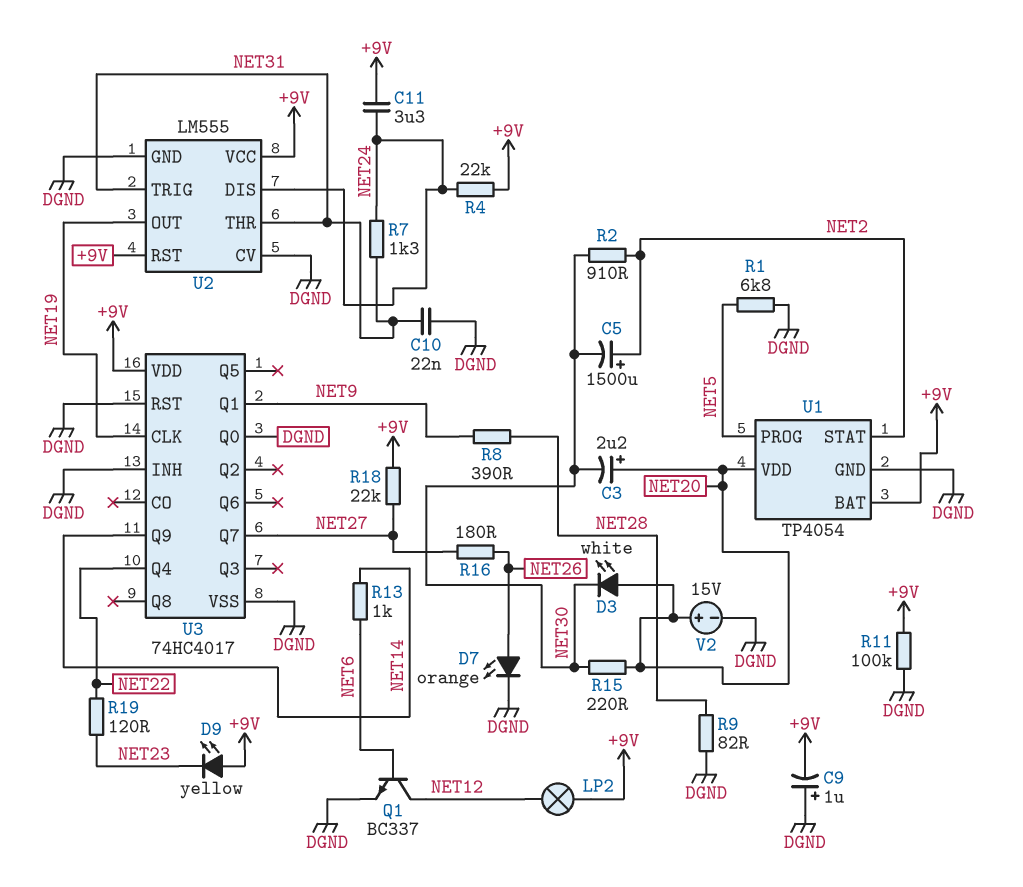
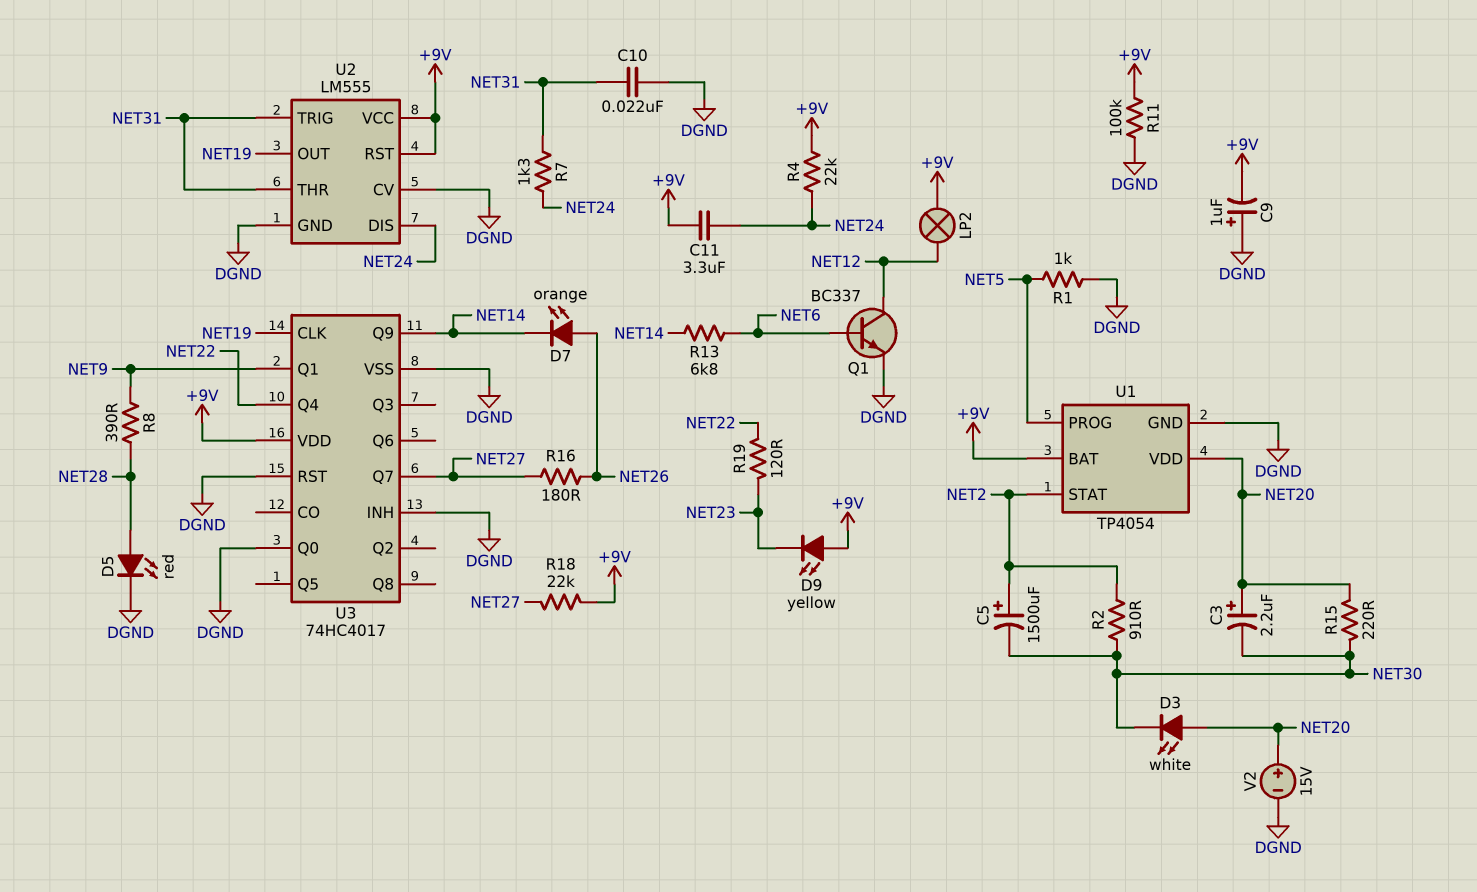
D5: none -> LED red (A NET28, K DGND)
D7: LED orange (A NET26, K DGND) -> LED orange (A NET26, K NET14)
R1: 6.8k (DGND, NET5) -> 1k (DGND, NET5)
R9: 82 (DGND, NET28) -> none
R13: 1k (NET6, NET14) -> 6.8k (NET6, NET14)

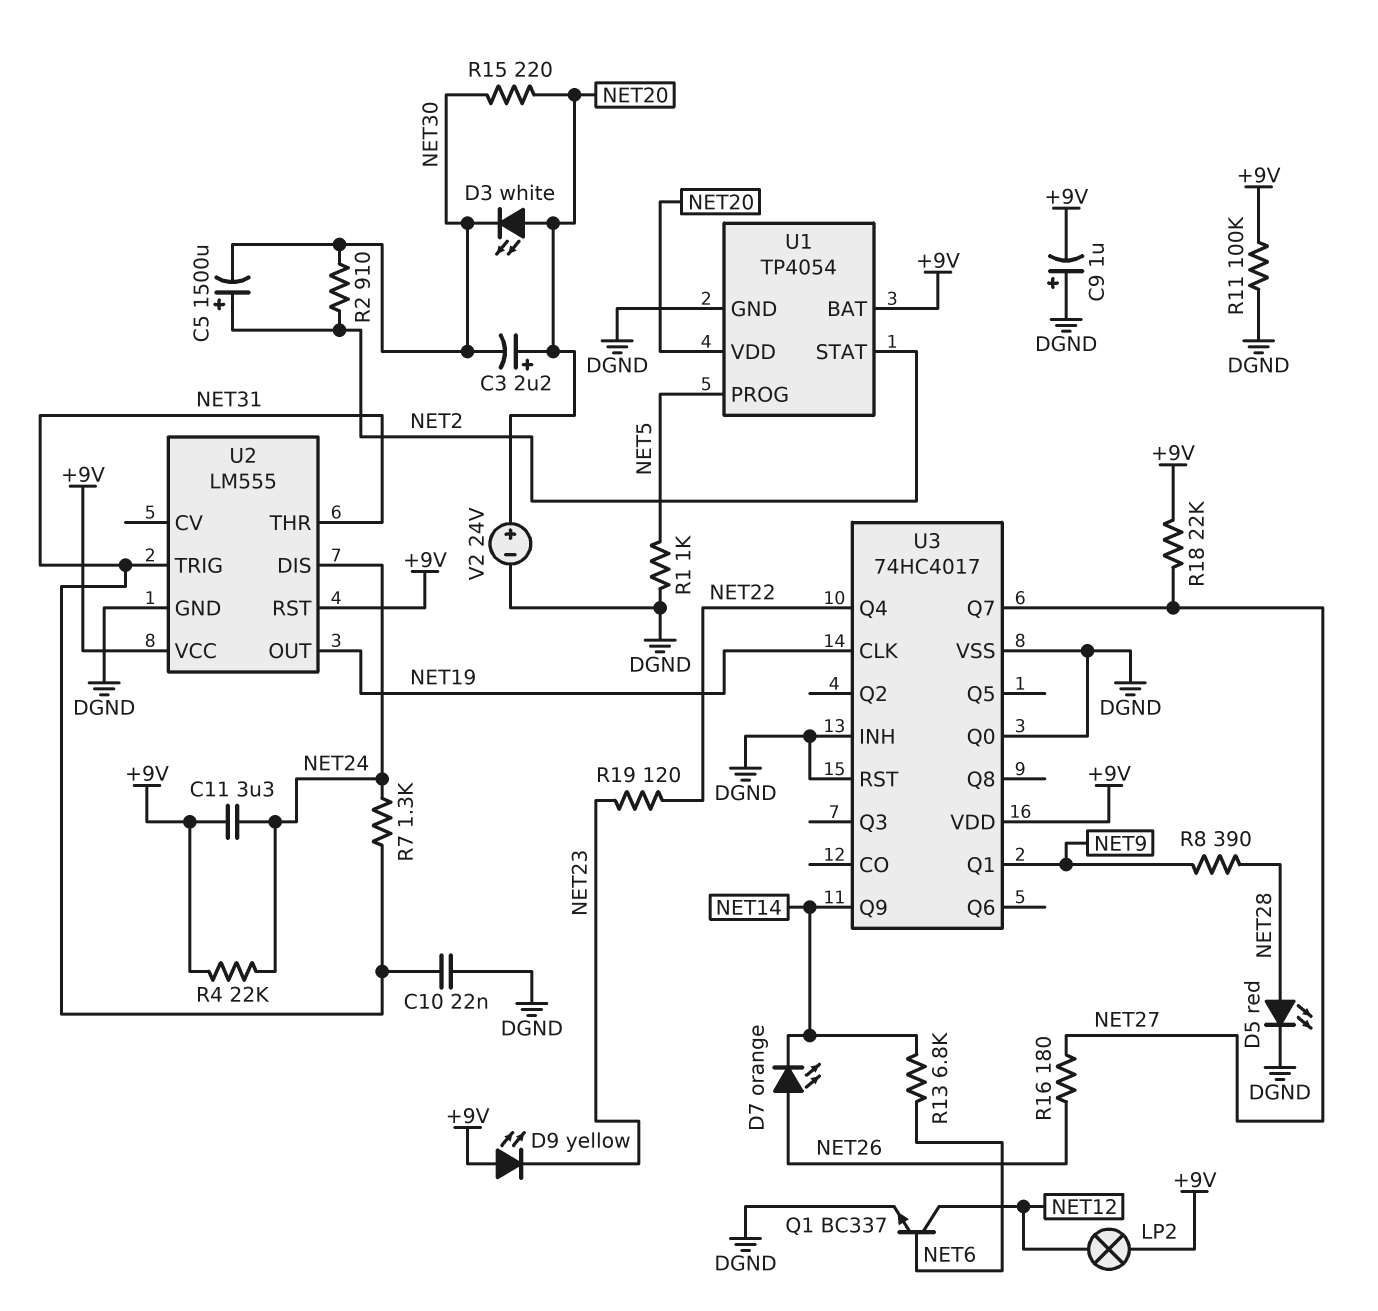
U2 pin CV: DGND -> none
V2: 15V (plus NET20, minus DGND) -> 24V (plus NET20, minus DGND)

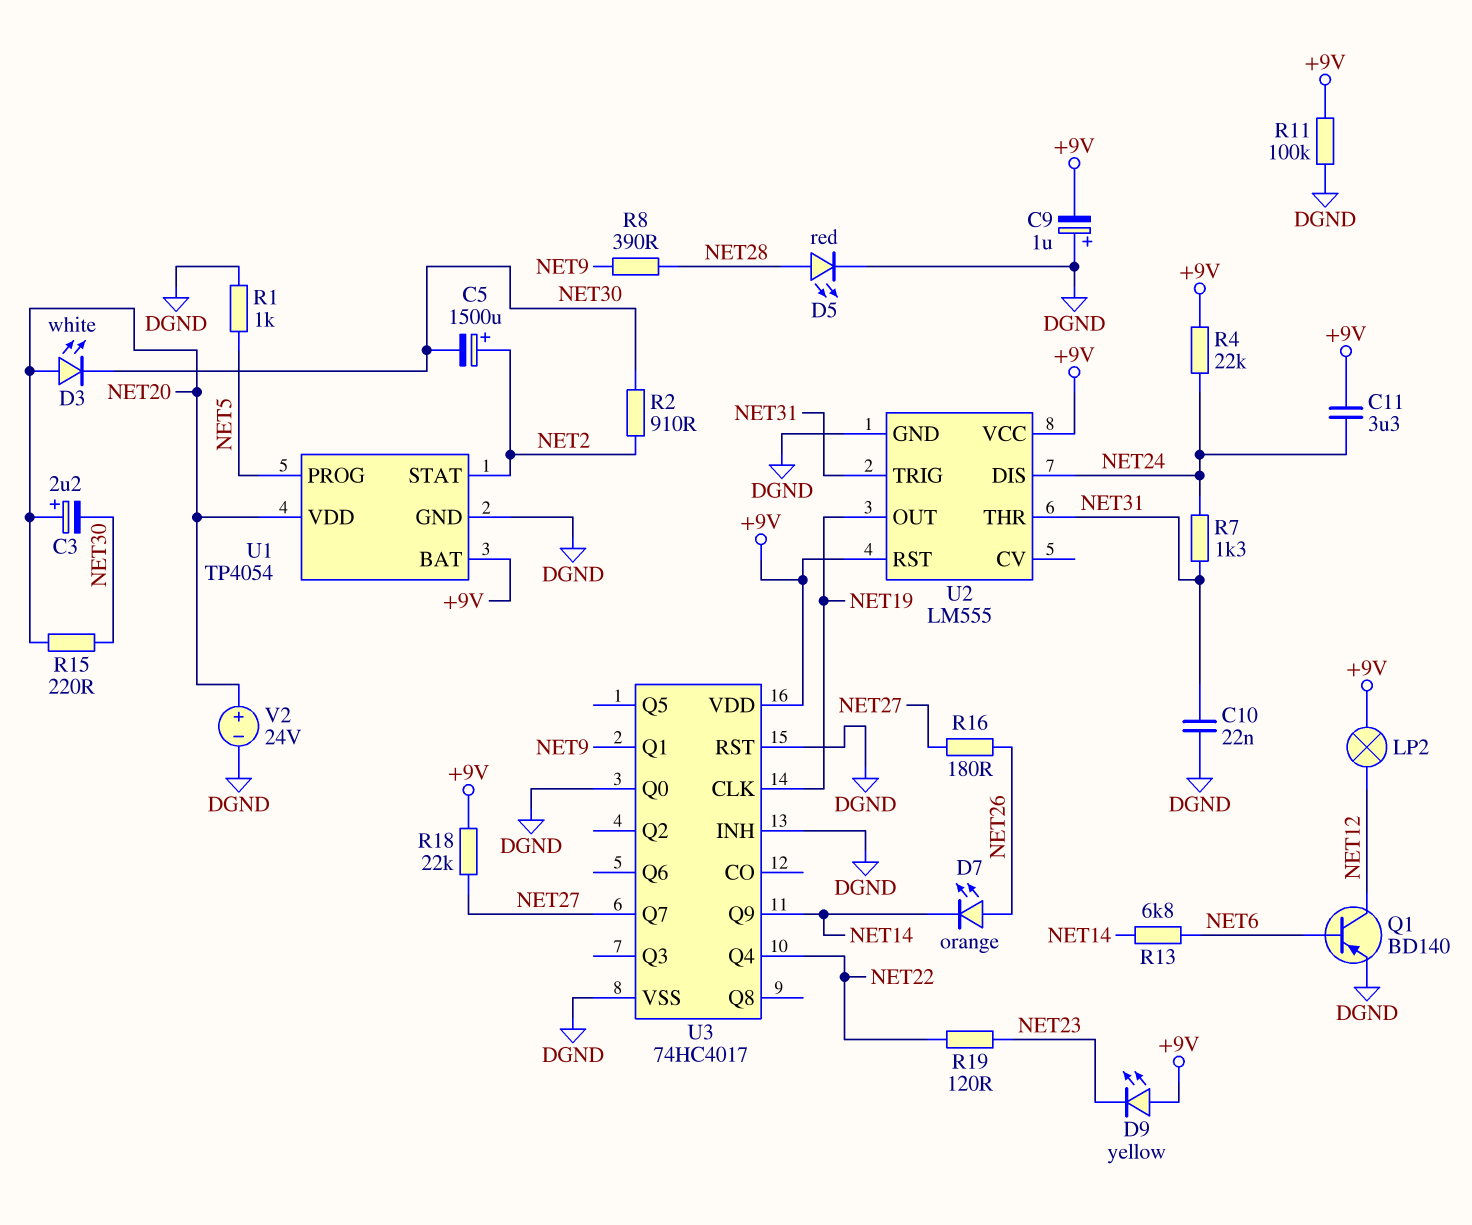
Q1: NPN BC337 (B NET6, C NET12, E DGND) -> PNP BD140 (B NET6, C NET12, E DGND)

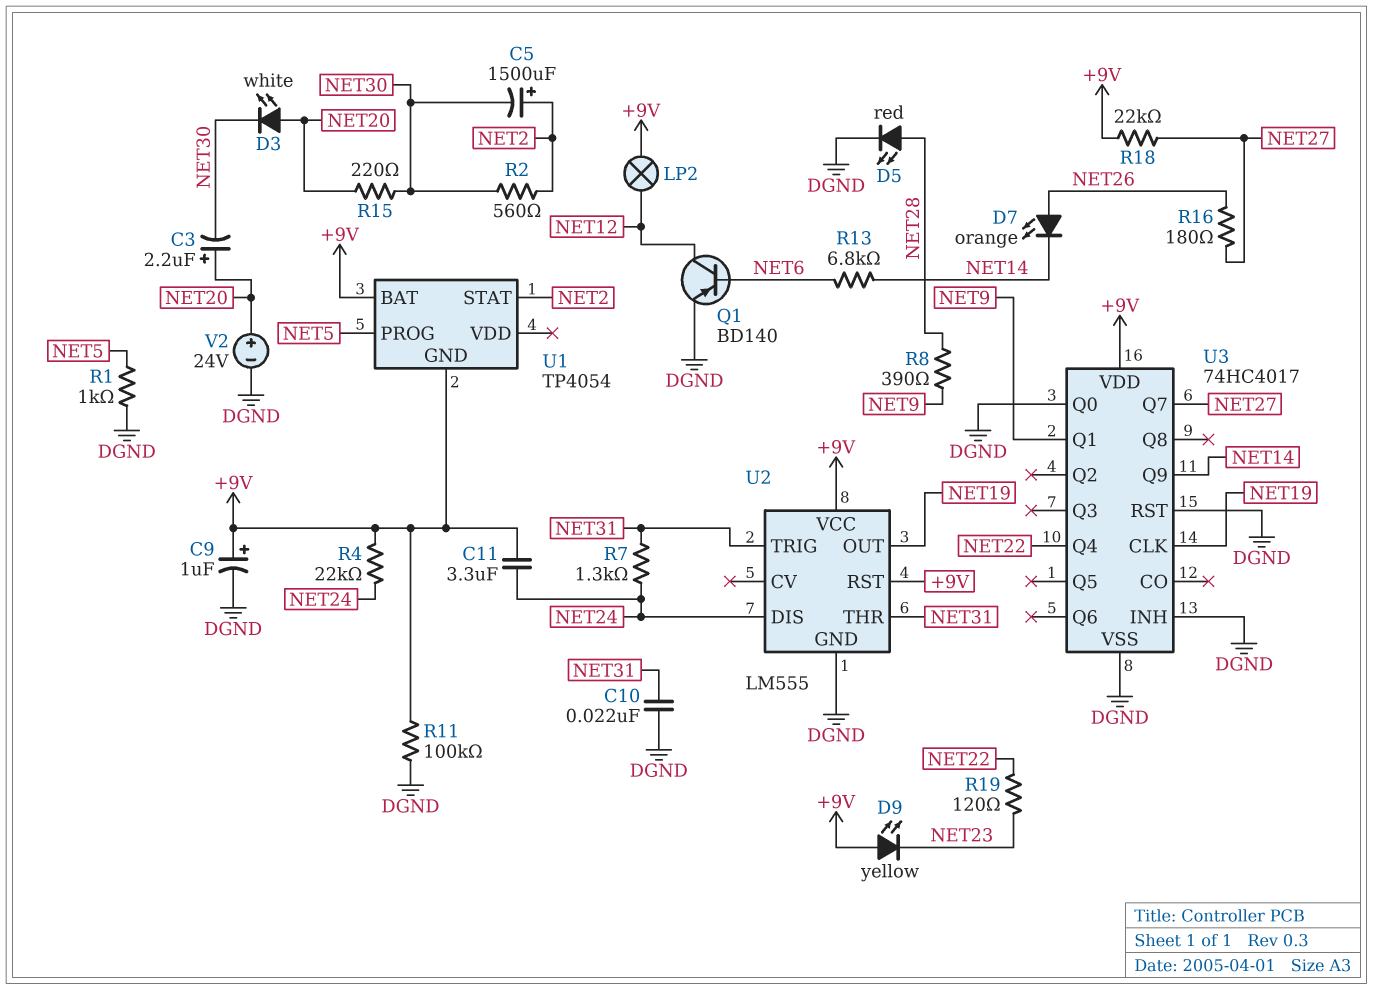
C9: 1uF (plus DGND, minus +9V) -> 1uF (plus +9V, minus DGND)
R2: 910 (NET2, NET30) -> 560 (NET2, NET30)
U1 pin GND: DGND -> +9V
U1 pin VDD: NET20 -> none

